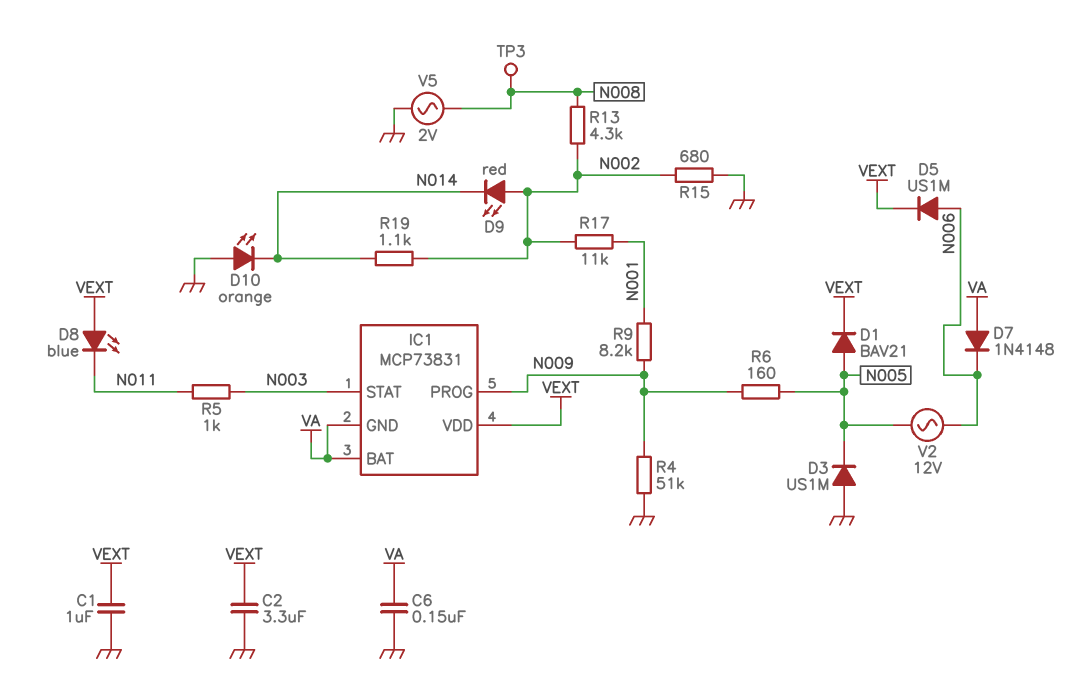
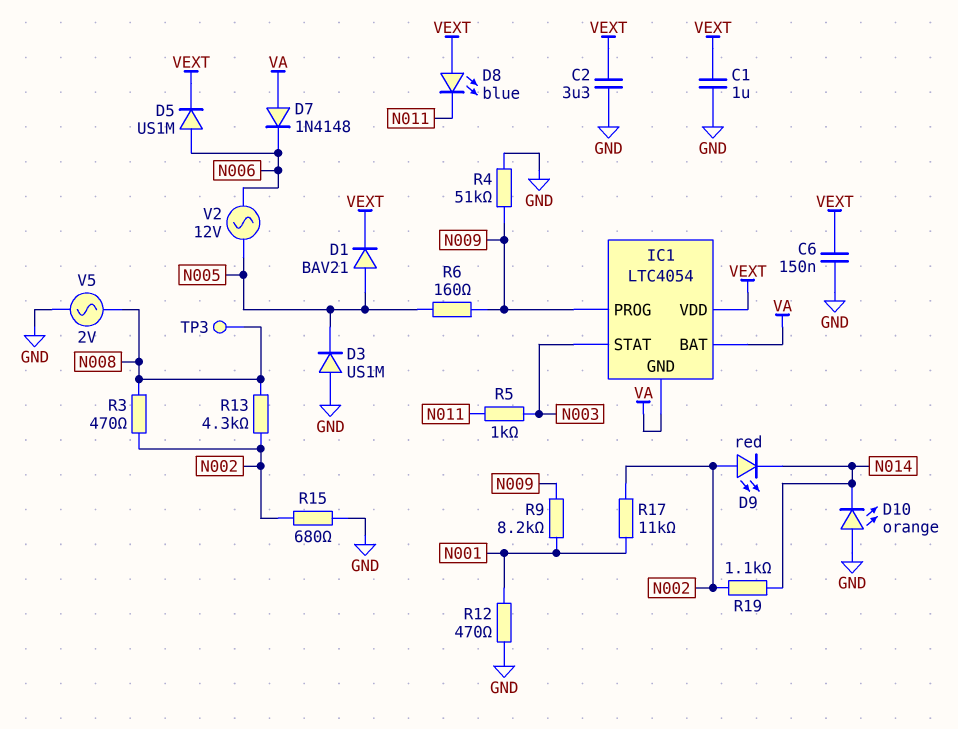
C6: 150nF (GND, VA) -> 150nF (GND, VEXT)
IC1: MCP73831 -> LTC4054
R3: none -> 470 (N002, N008)
R12: none -> 470 (GND, N001)

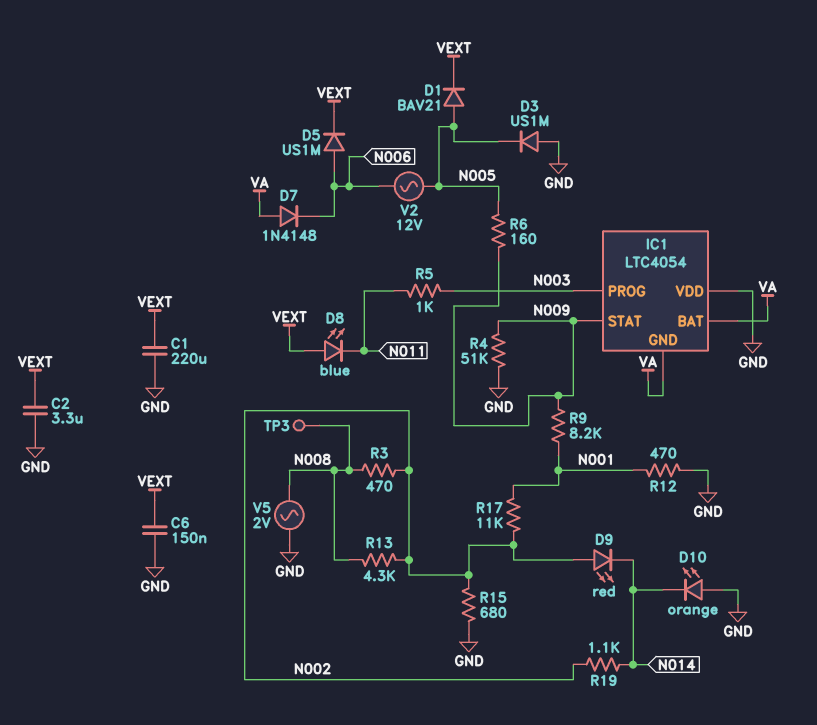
C1: 1uF (GND, VEXT) -> 220uF (GND, VEXT)
IC1 pin PROG: N009 -> N003
IC1 pin STAT: N003 -> N009
IC1 pin VDD: VEXT -> GND

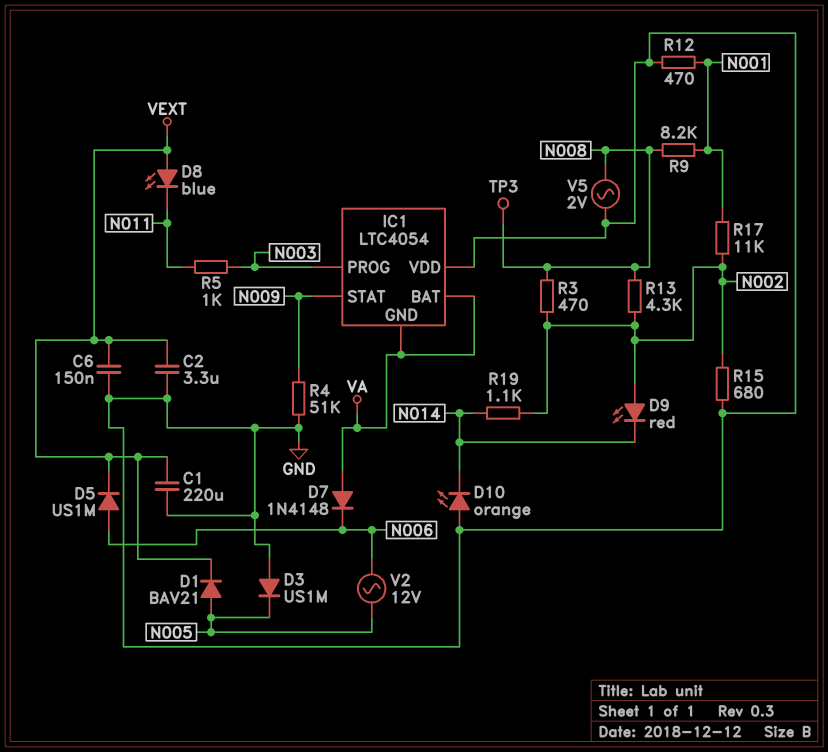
R6: 160 (N005, N009) -> none
R9: 8.2k (N001, N009) -> 8.2k (N001, N008)

